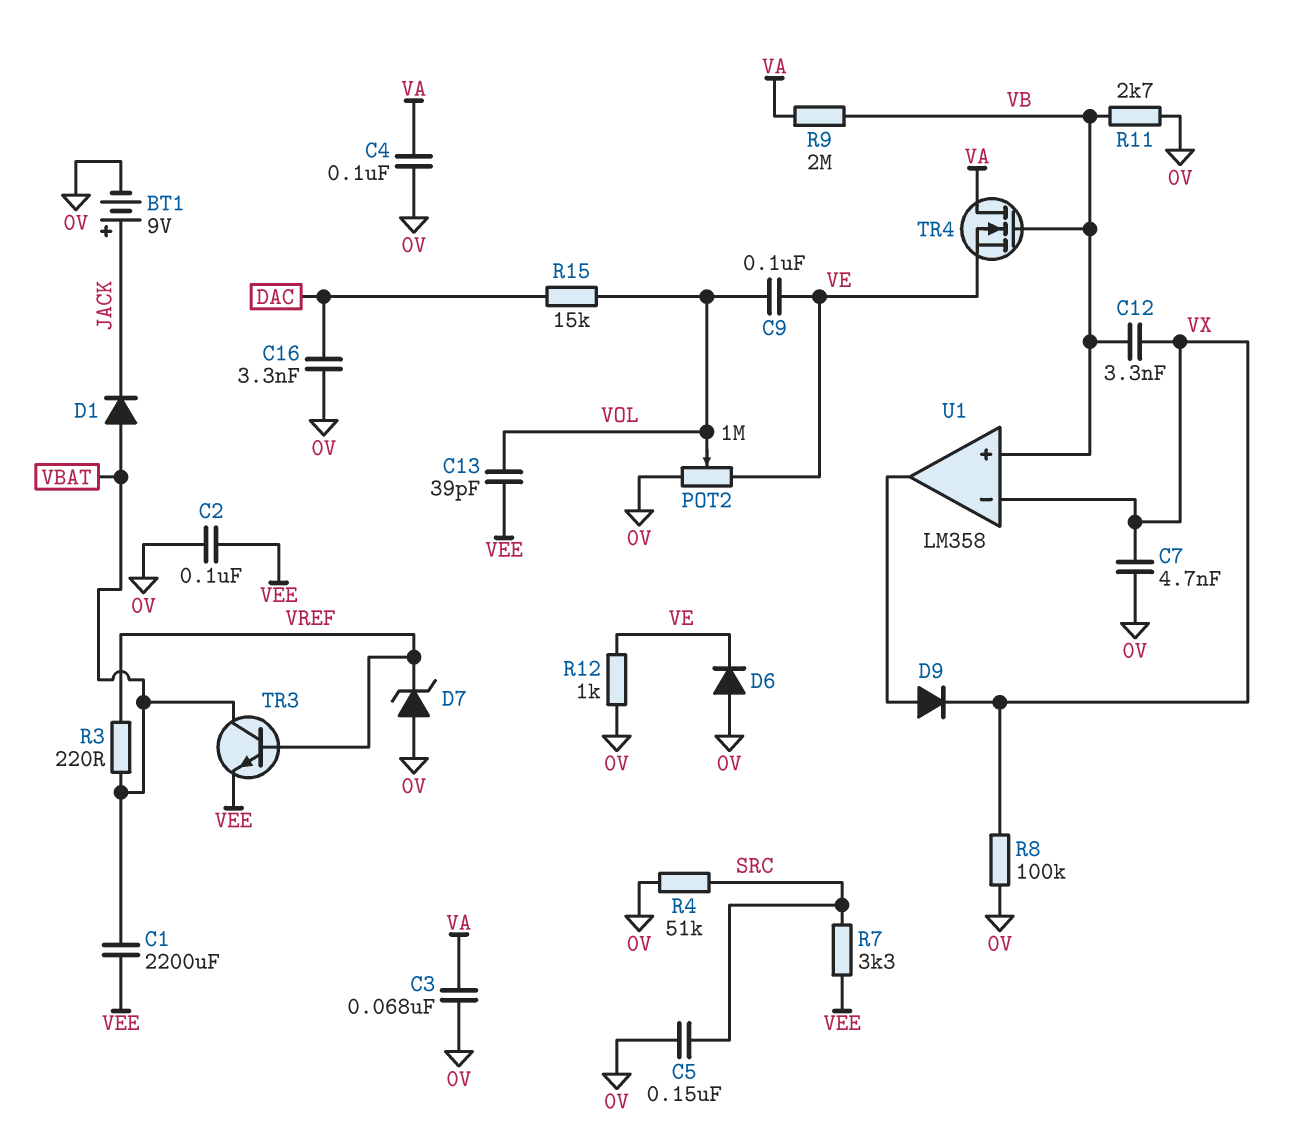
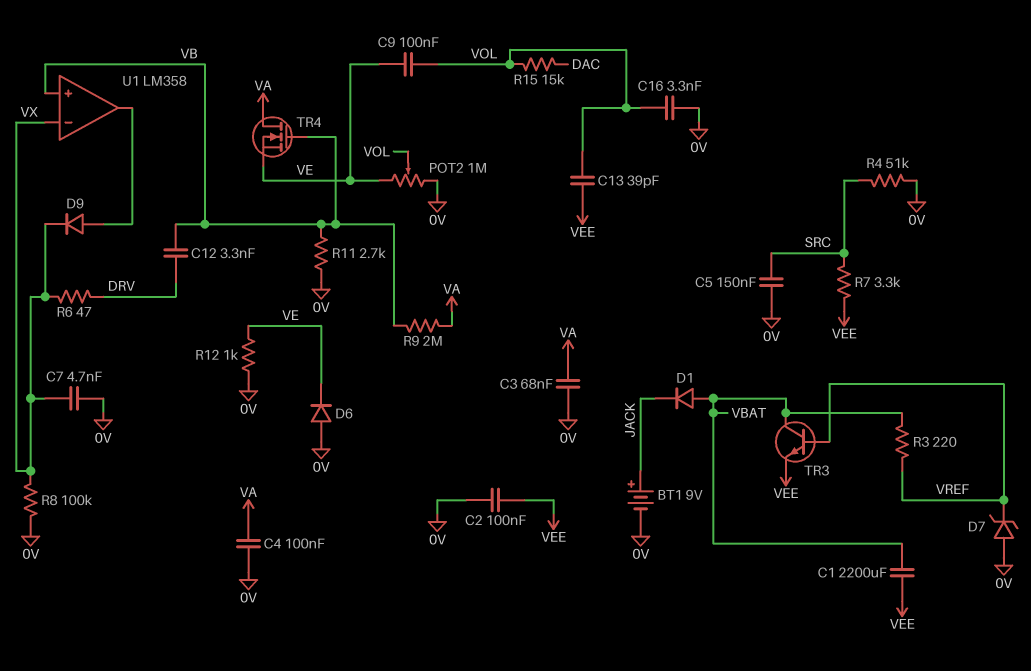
C12: 3.3nF (VB, VX) -> 3.3nF (DRV, VB)
C16: 3.3nF (0V, DAC) -> 3.3nF (0V, VOL)
R6: none -> 47 (DRV, VX)

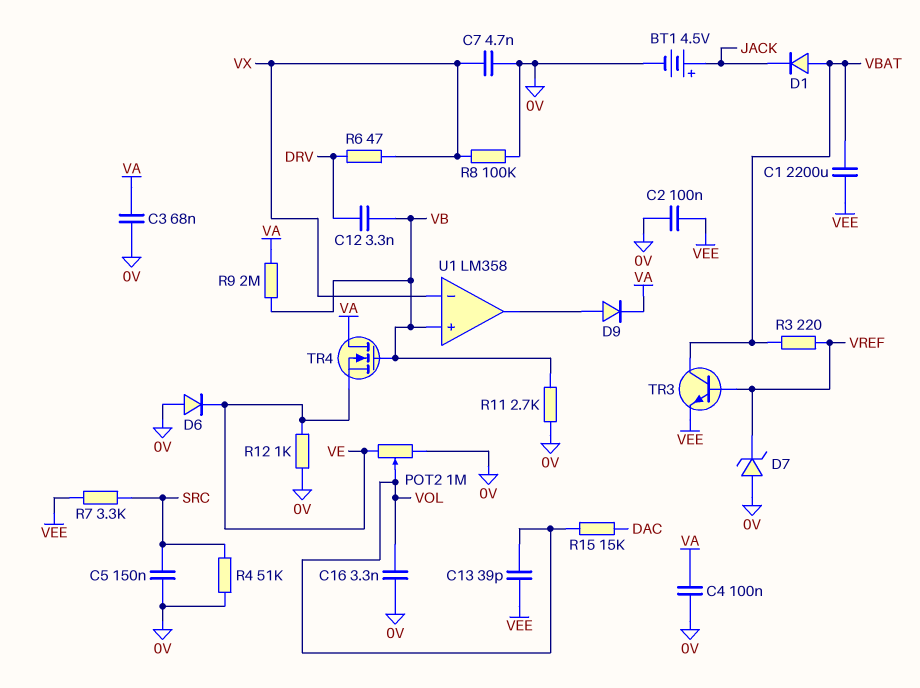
BT1: 9V (plus JACK, minus 0V) -> 4.5V (plus JACK, minus 0V)
C9: 100nF (VE, VOL) -> none
D9: diode (A U1/out, K VX) -> diode (A U1/out, K VA)

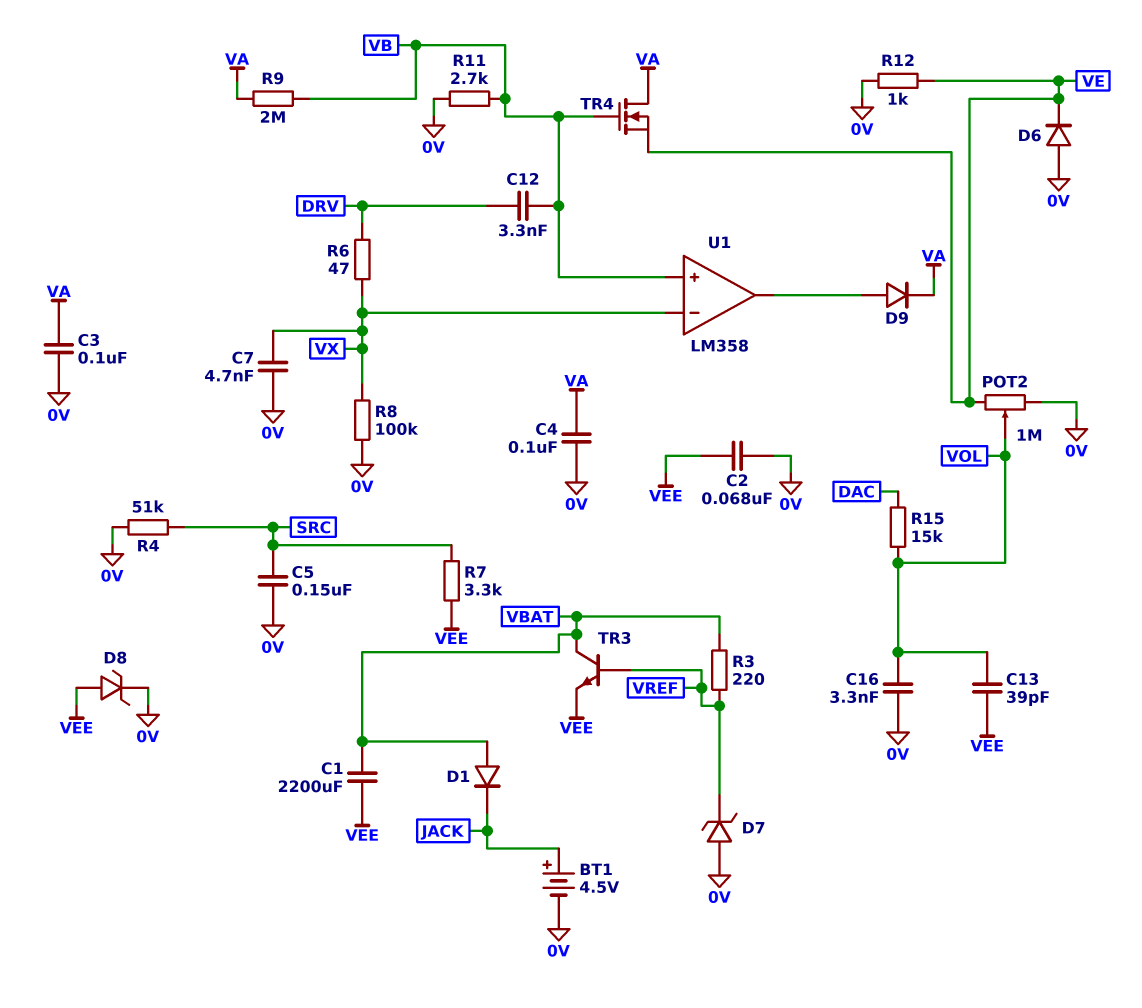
C2: 100nF (0V, VEE) -> 68nF (0V, VEE)
C3: 68nF (0V, VA) -> 100nF (0V, VA)
D8: none -> zener (A VEE, K 0V)

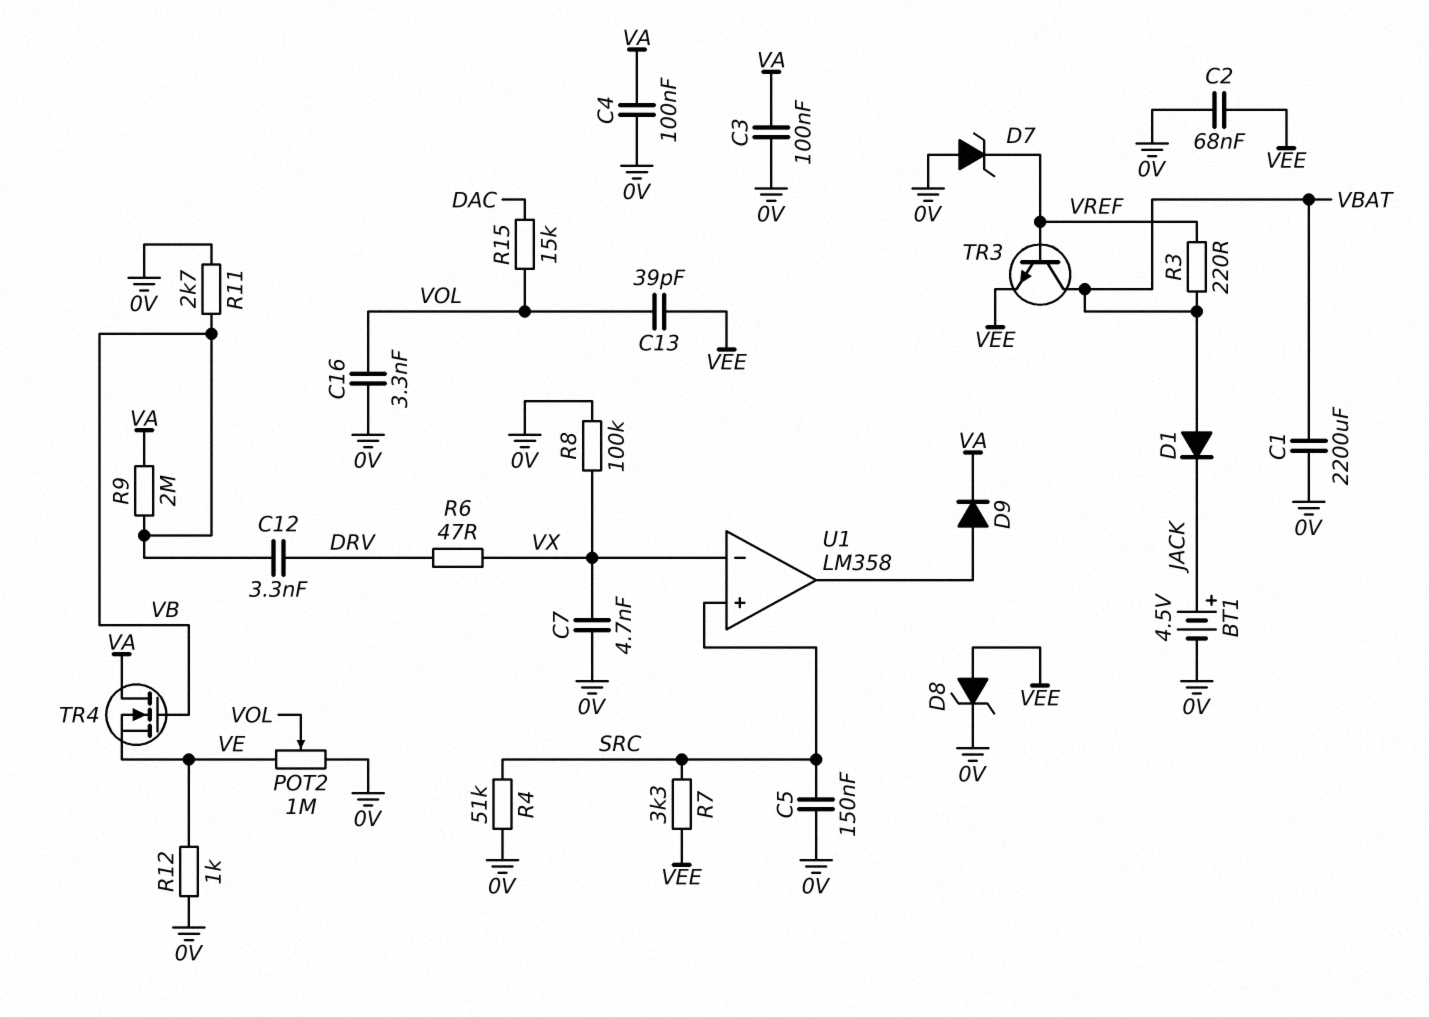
C1: 2200uF (VBAT, VEE) -> 2200uF (0V, VBAT)
D6: diode (A 0V, K VE) -> none
U1 pin in+: VB -> SRC

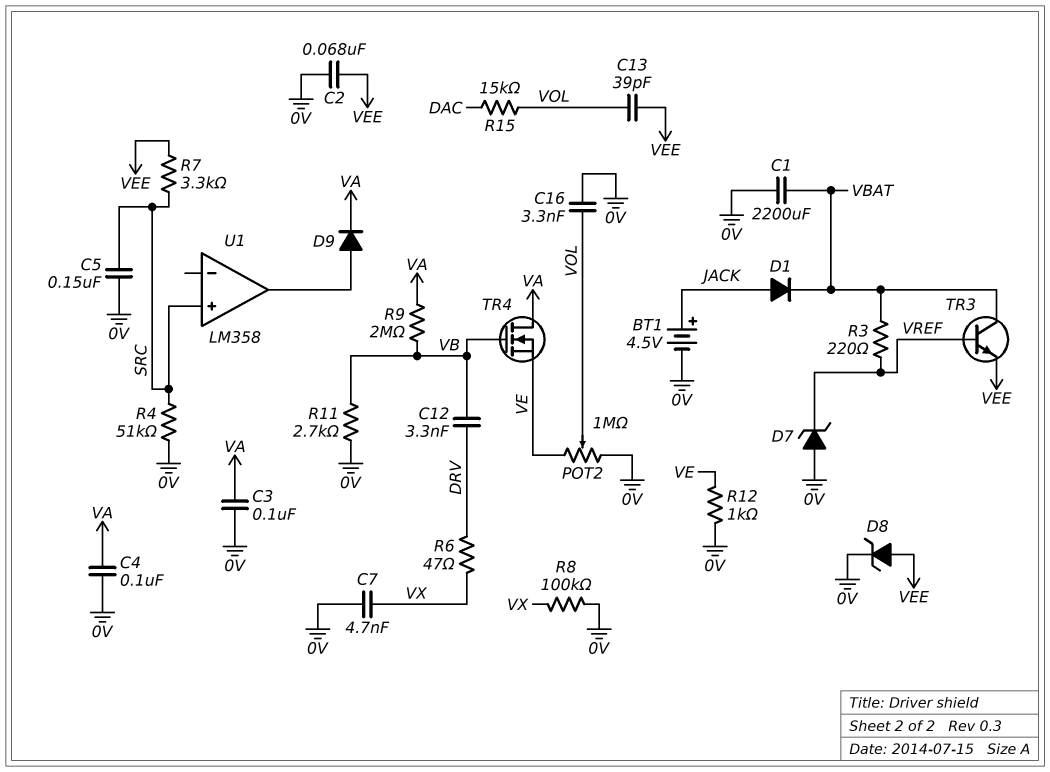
D1: diode (A VBAT, K JACK) -> diode (A JACK, K VBAT)
U1 pin in-: VX -> none

